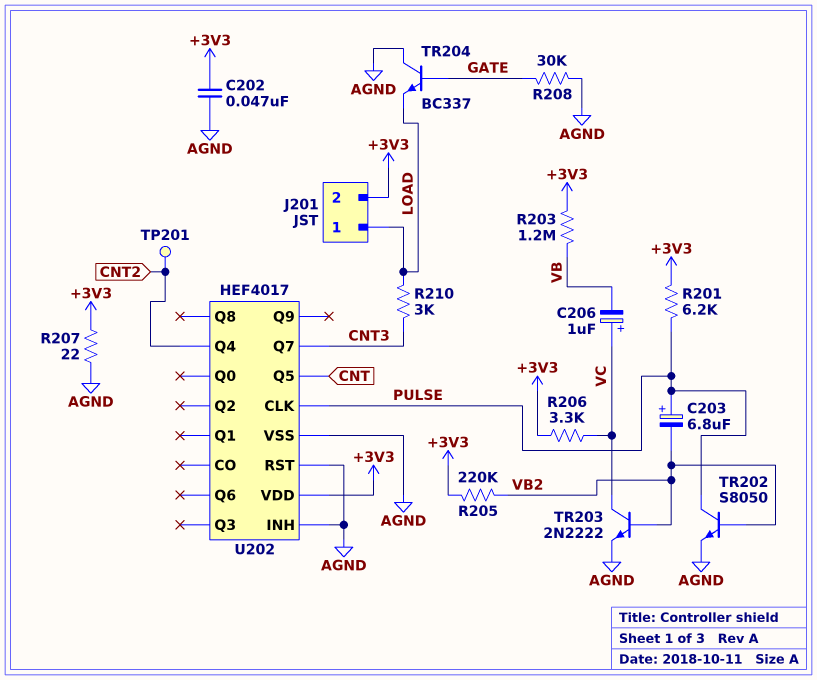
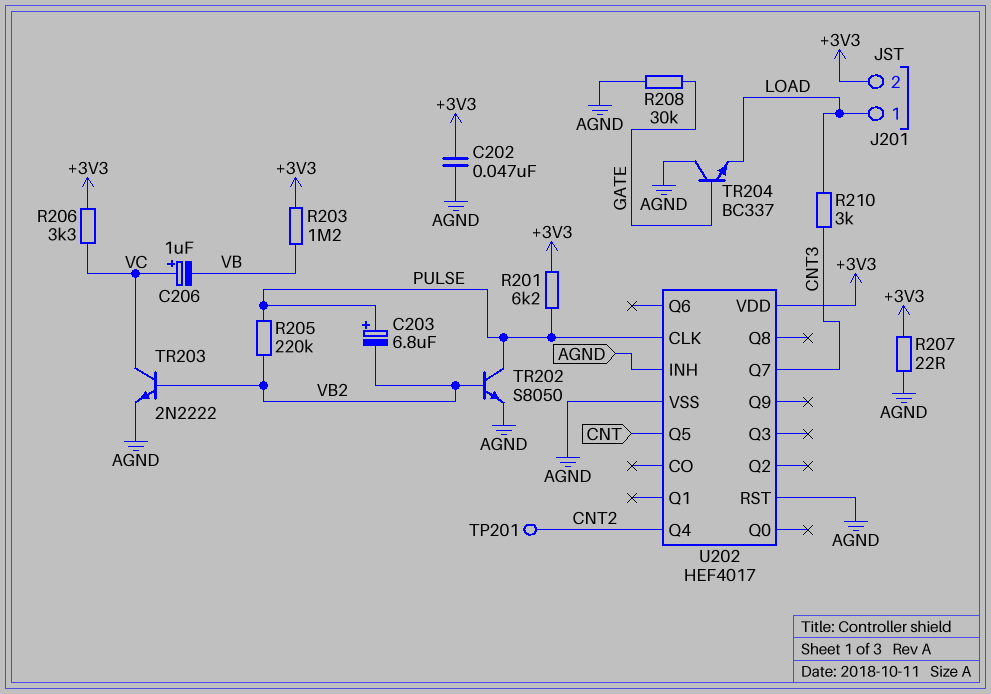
R205: 220k (+3V3, VB2) -> 220k (PULSE, VB2)

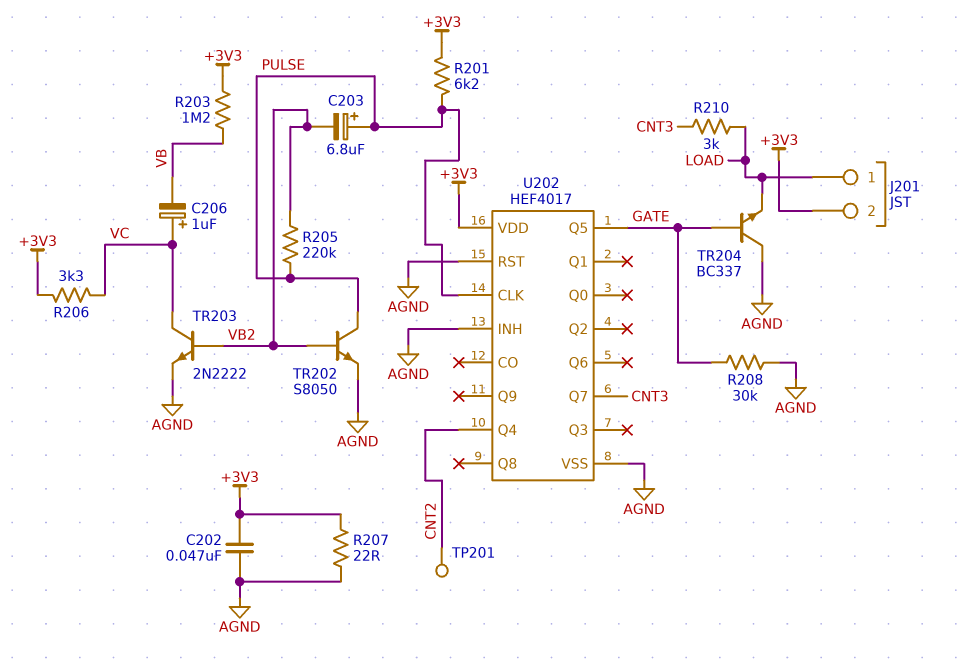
U202 pin Q5: CNT -> GATE

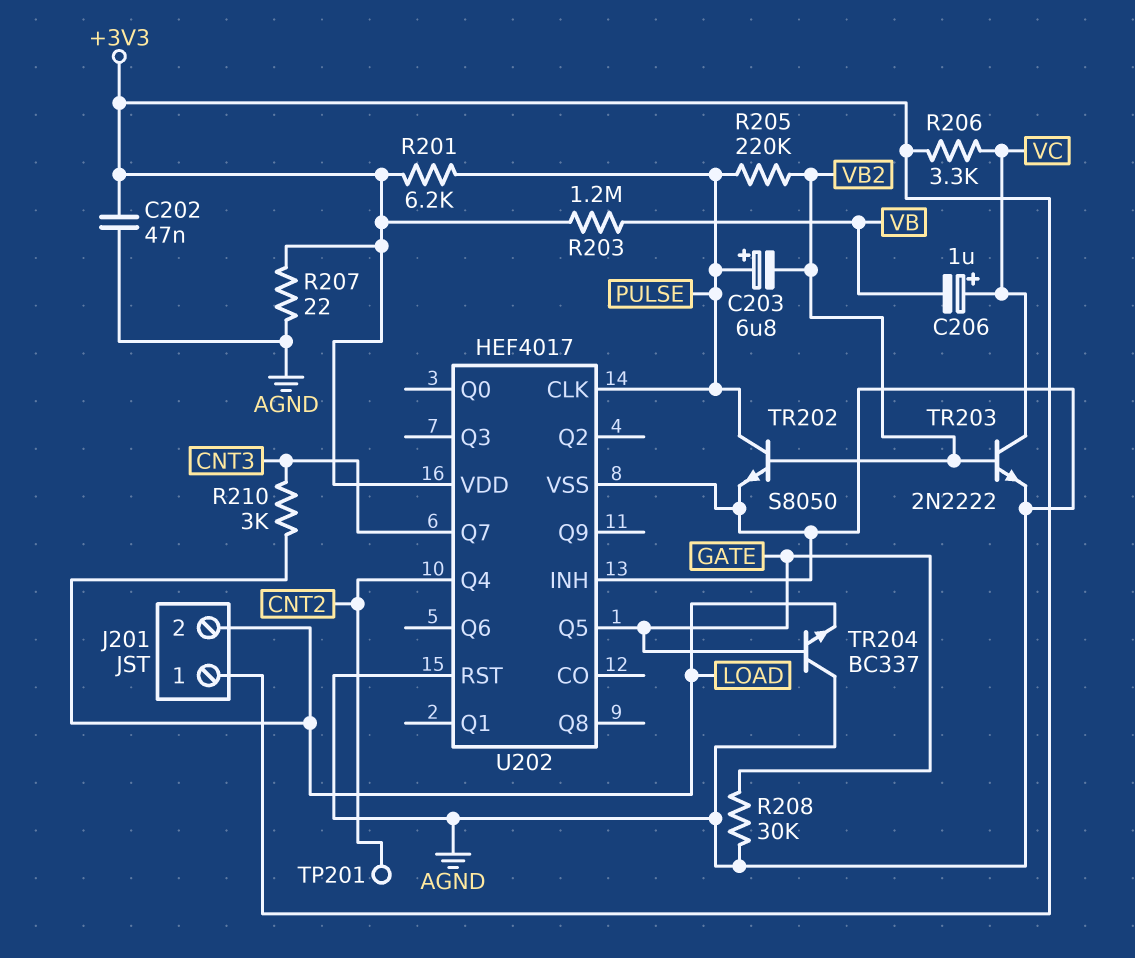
J201 pin 1: LOAD -> +3V3
J201 pin 2: +3V3 -> LOAD

